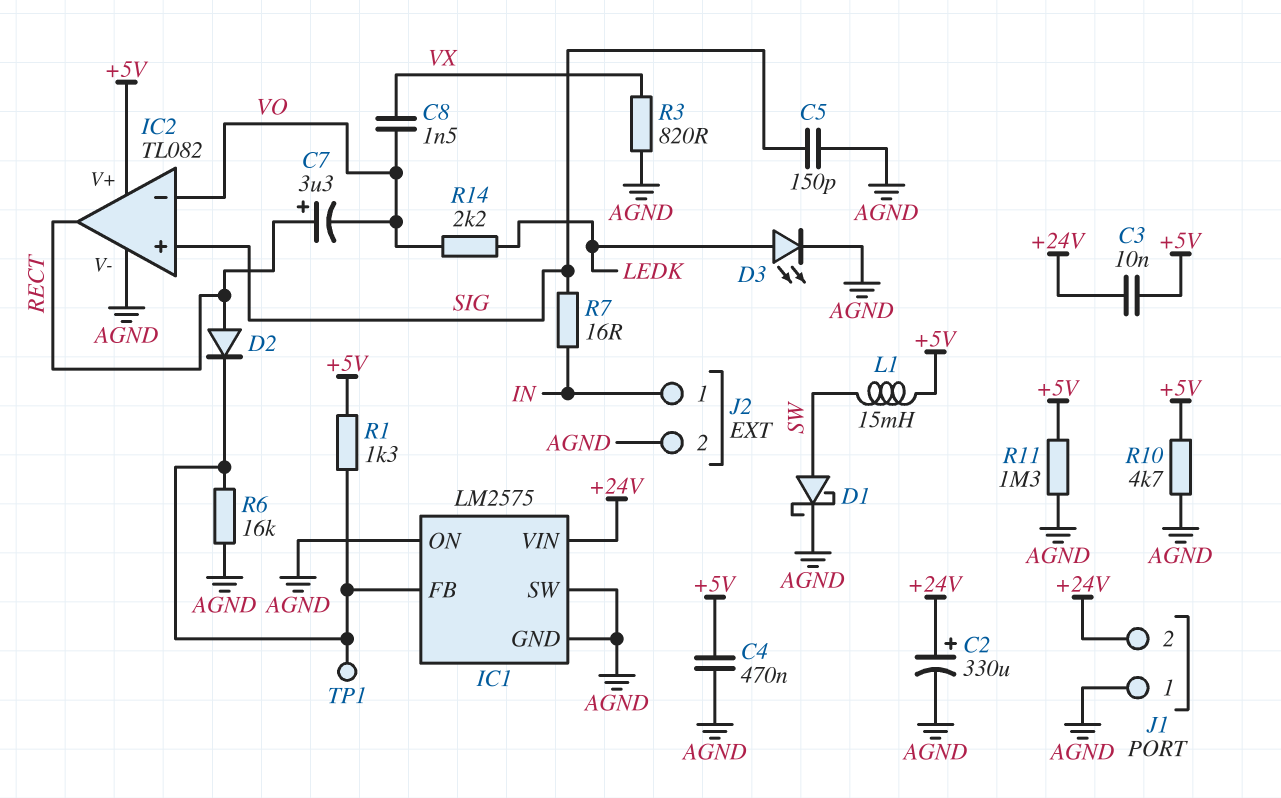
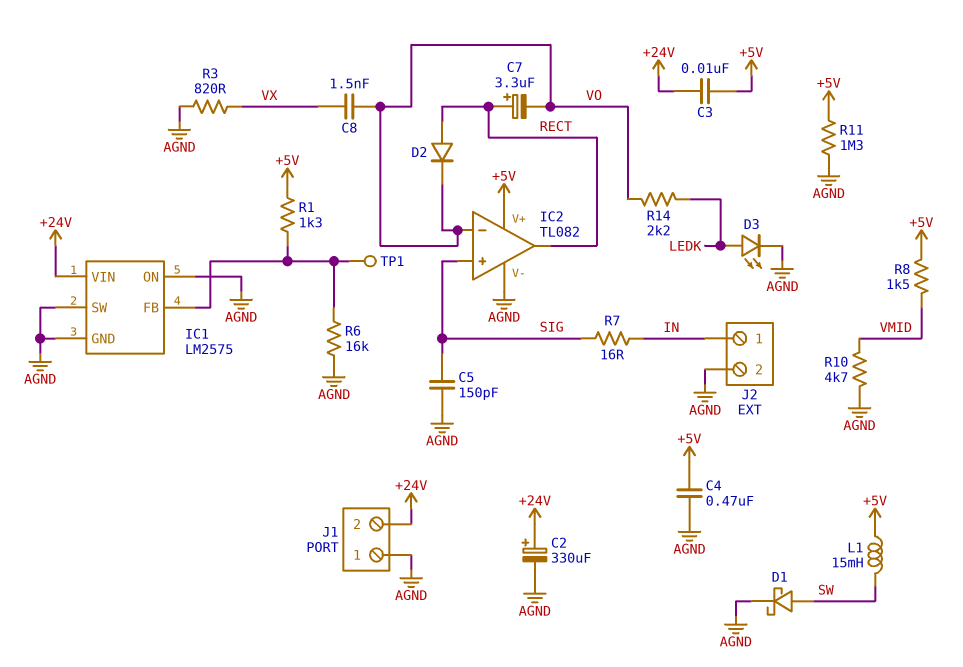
D2: diode (A RECT, K IC1/FB) -> diode (A RECT, K VO)
R8: none -> 1.5k (+5V, VMID)
R10: 4.7k (+5V, AGND) -> 4.7k (AGND, VMID)

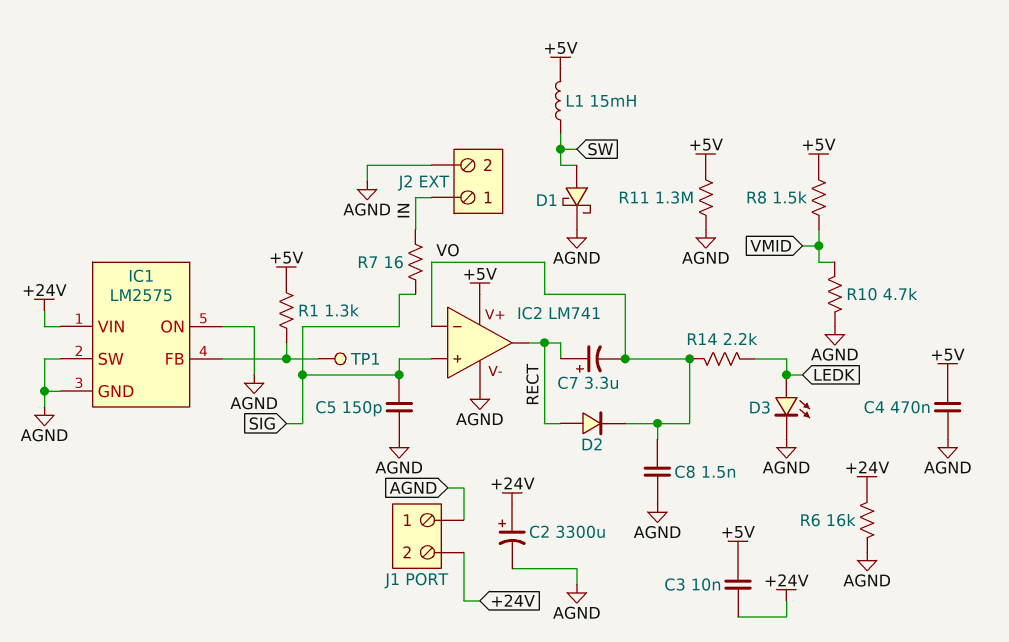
C2: 330uF (plus +24V, minus AGND) -> 3300uF (plus +24V, minus AGND)
C8: 1.5nF (VO, VX) -> 1.5nF (AGND, VO)
IC2: TL082 -> LM741
R3: 820 (AGND, VX) -> none
R6: 16k (AGND, IC1/FB) -> 16k (+24V, AGND)

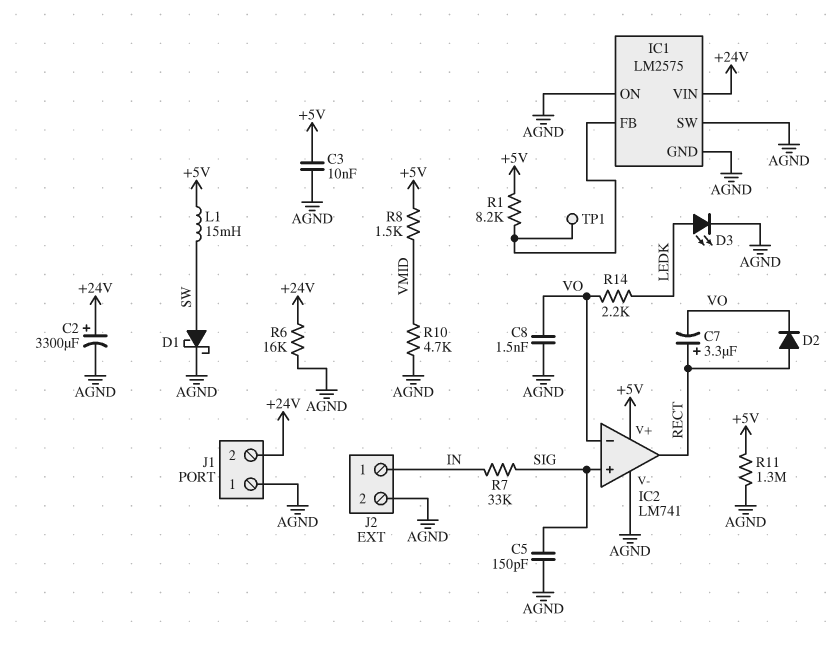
C3: 10nF (+5V, +24V) -> 10nF (+5V, AGND)
C4: 470nF (+5V, AGND) -> none
R1: 1.3k (+5V, IC1/FB) -> 8.2k (+5V, IC1/FB)
R7: 16 (IN, SIG) -> 33k (IN, SIG)

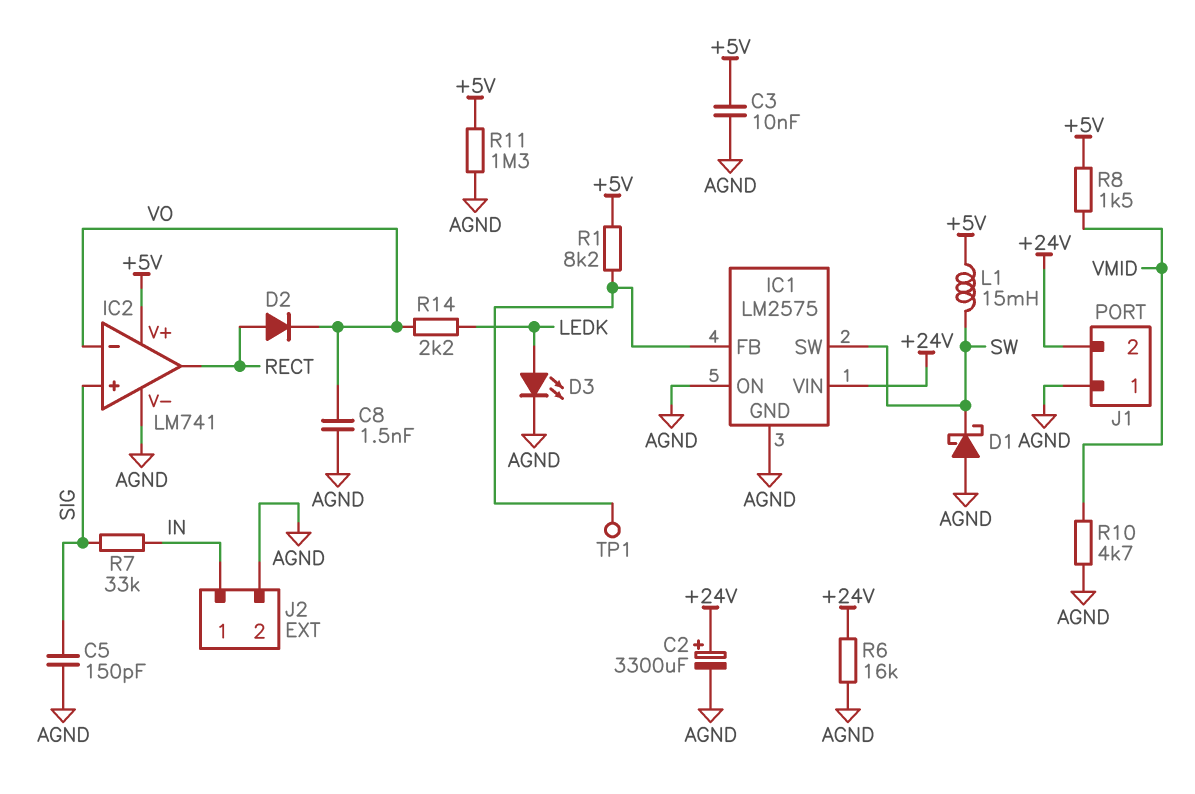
C7: 3.3uF (plus RECT, minus VO) -> none
D1: schottky (A SW, K AGND) -> schottky (A AGND, K SW)
IC1 pin SW: AGND -> SW

